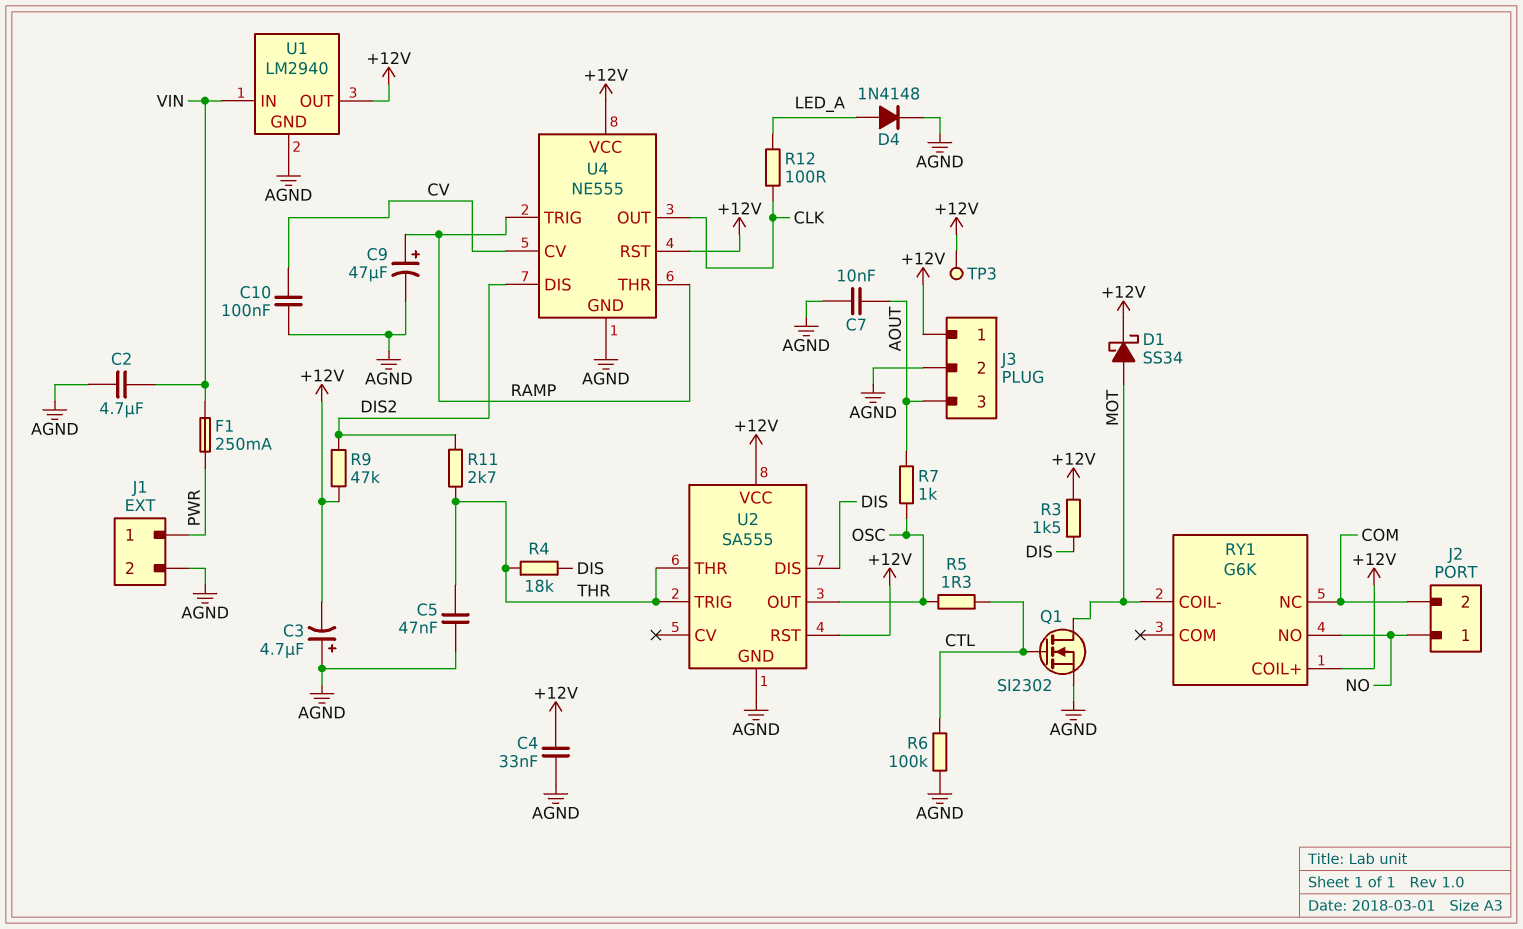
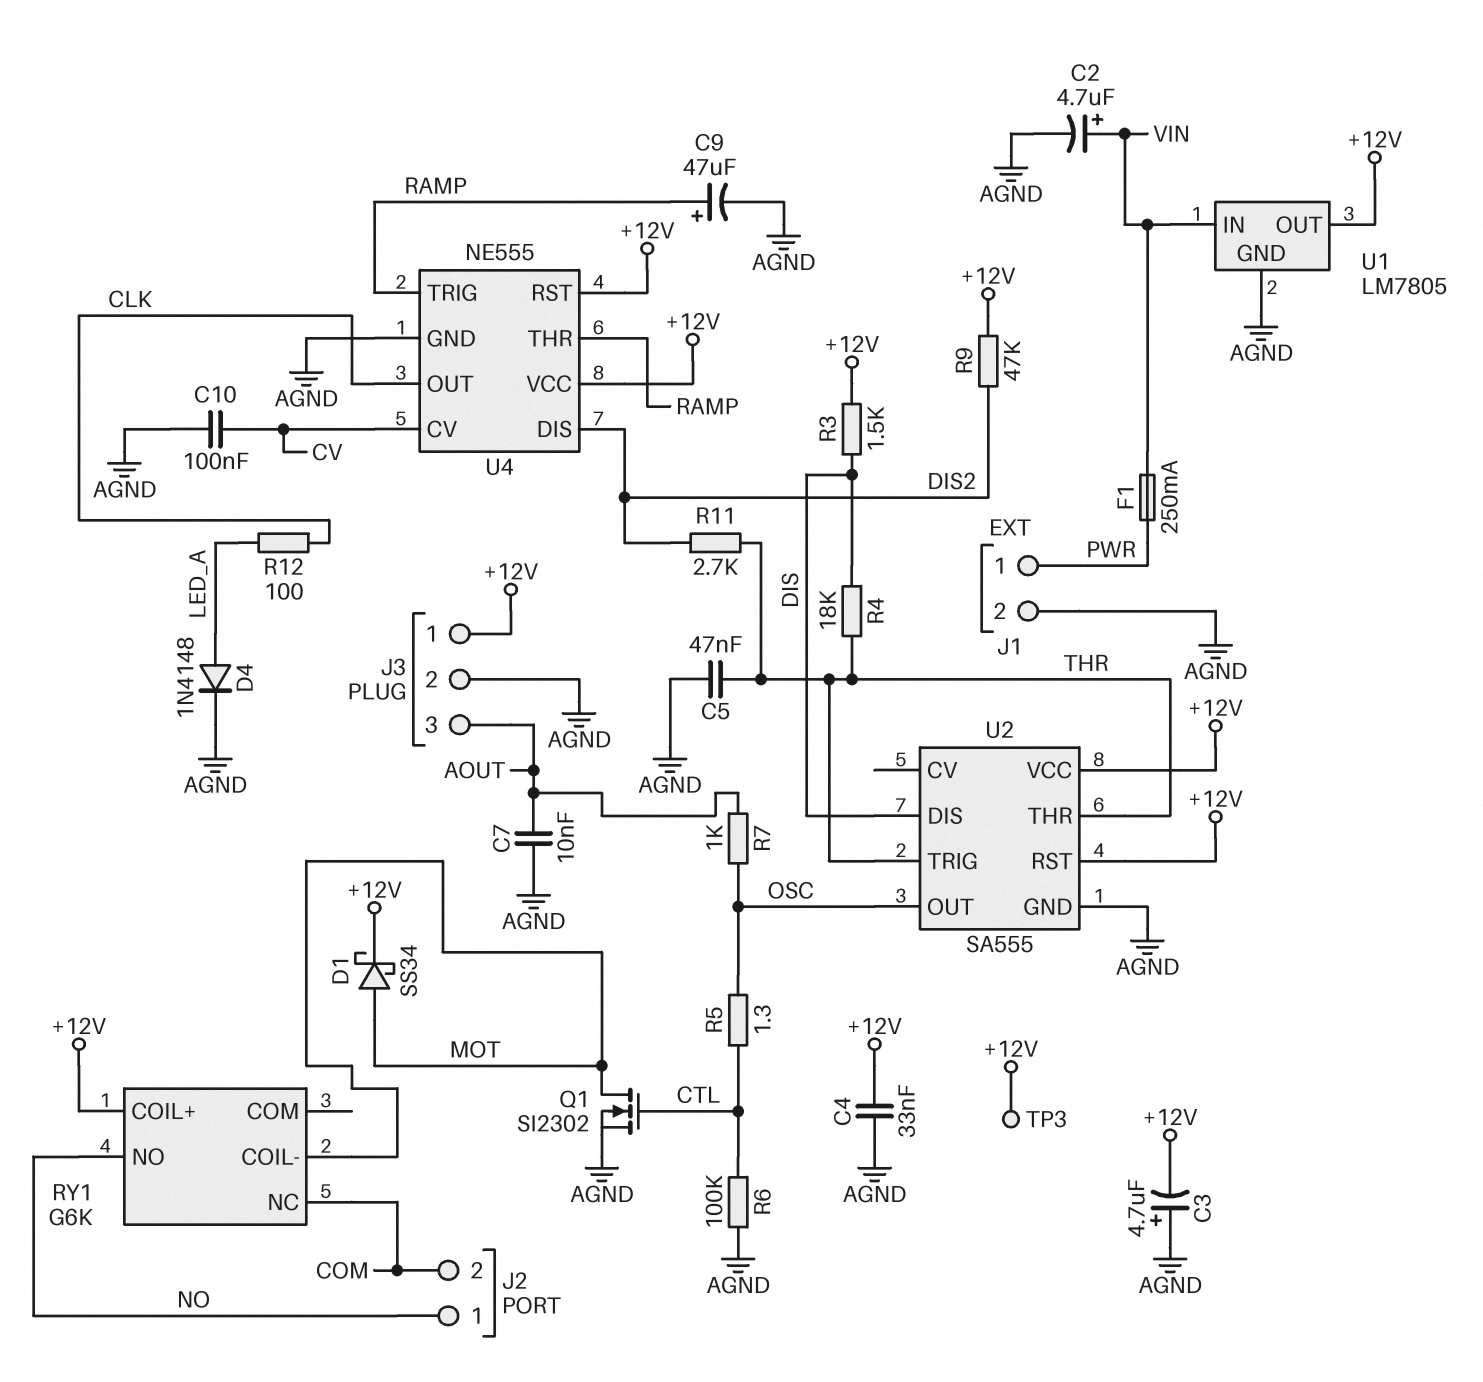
C2: 4.7uF (AGND, VIN) -> 4.7uF (plus VIN, minus AGND)
U1: LM2940 -> LM7805

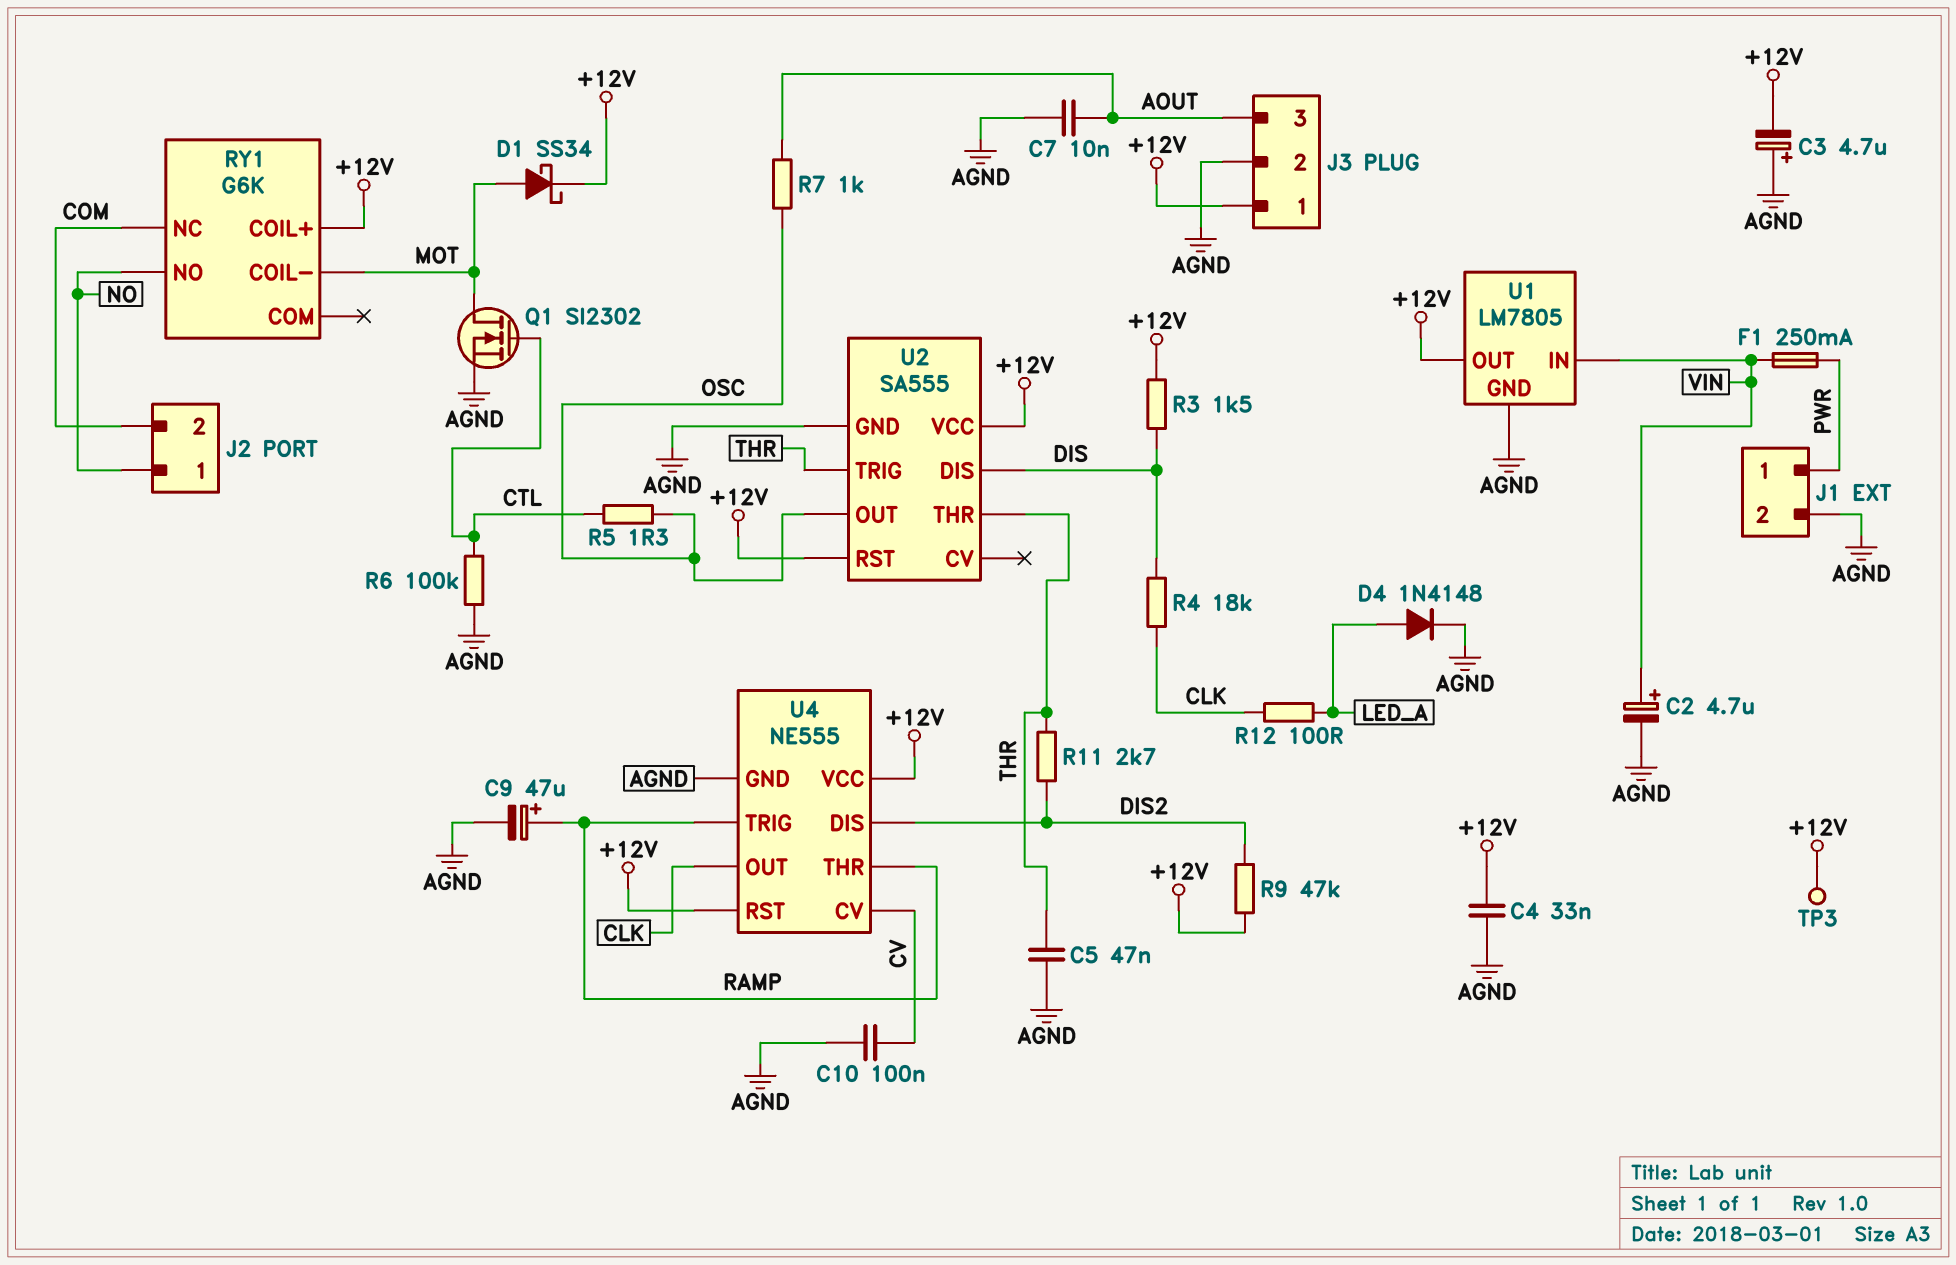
R4: 18k (DIS, THR) -> 18k (CLK, DIS)

